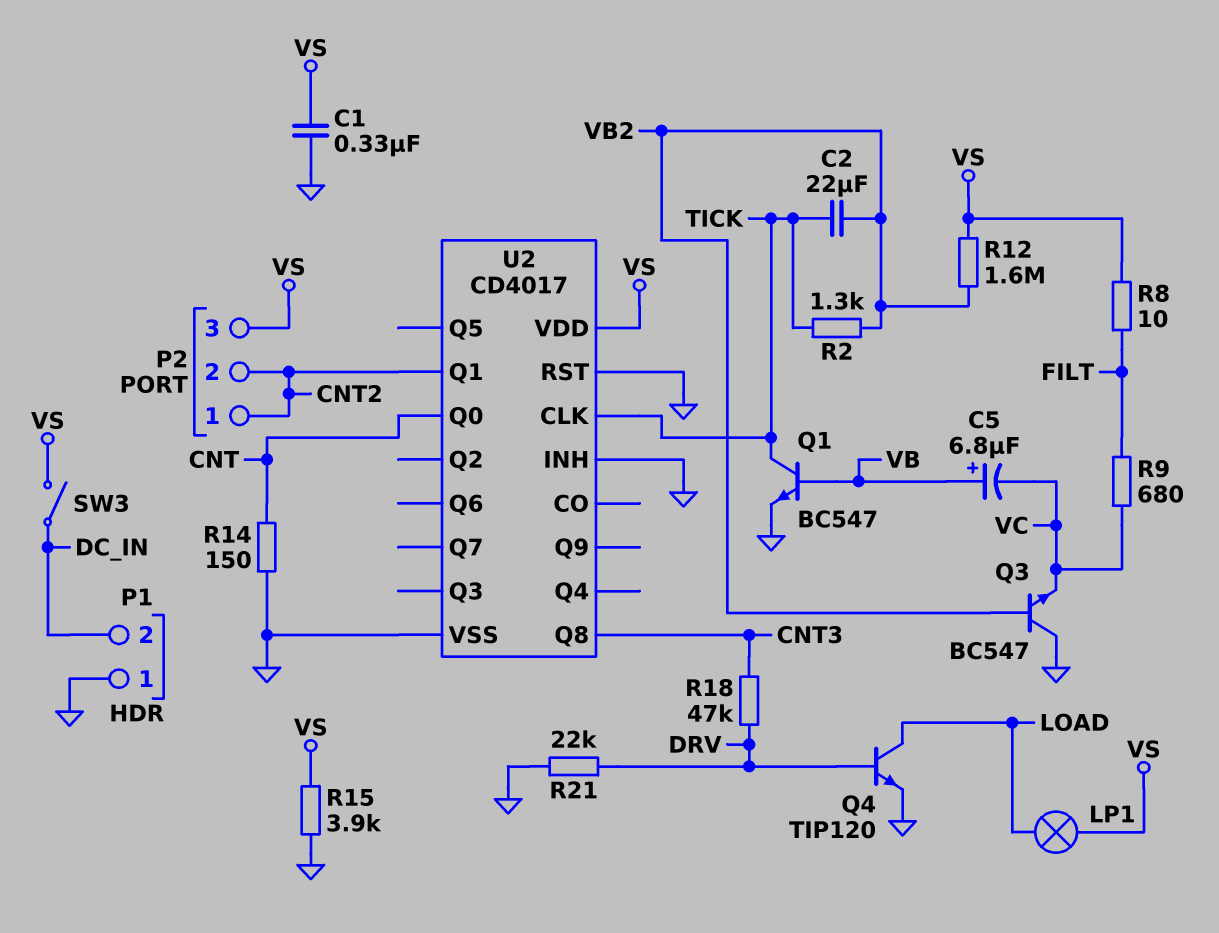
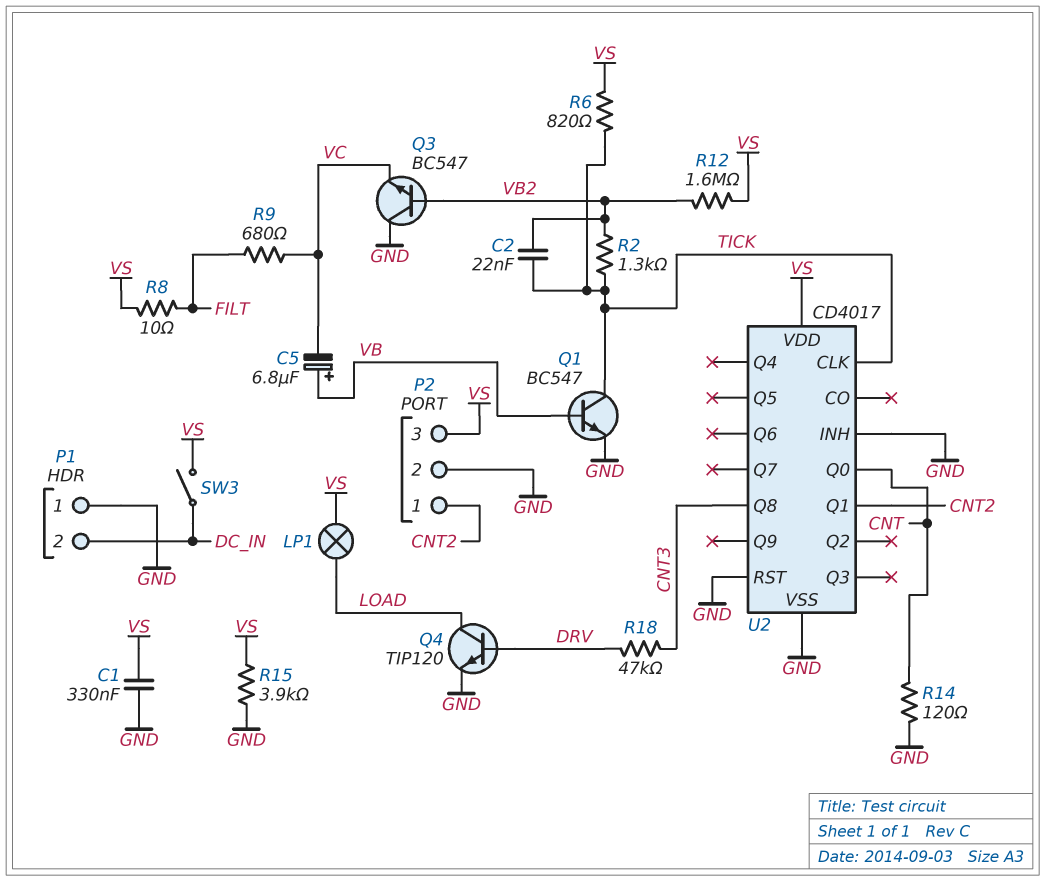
C2: 22uF (TICK, VB2) -> 22nF (TICK, VB2)
P2 pin 2: CNT2 -> GND
R6: none -> 820 (TICK, VS)
R14: 150 (CNT, GND) -> 120 (CNT, GND)
R21: 22k (DRV, GND) -> none

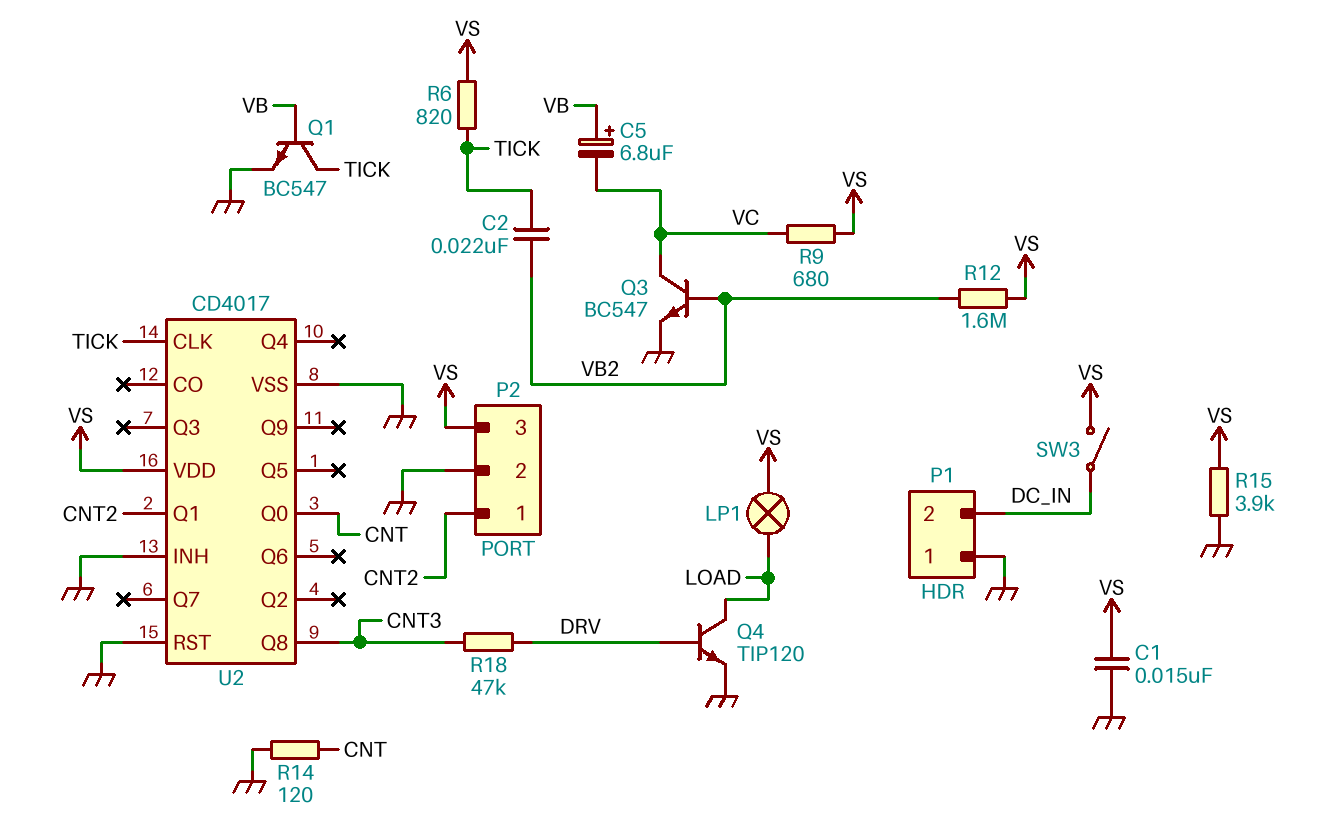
C1: 330nF (GND, VS) -> 15nF (GND, VS)
Q3: NPN BC547 (B VB2, C GND, E VC) -> NPN BC547 (B VB2, C VC, E GND)
R2: 1.3k (TICK, VB2) -> none
R8: 10 (FILT, VS) -> none
R9: 680 (FILT, VC) -> 680 (VC, VS)

